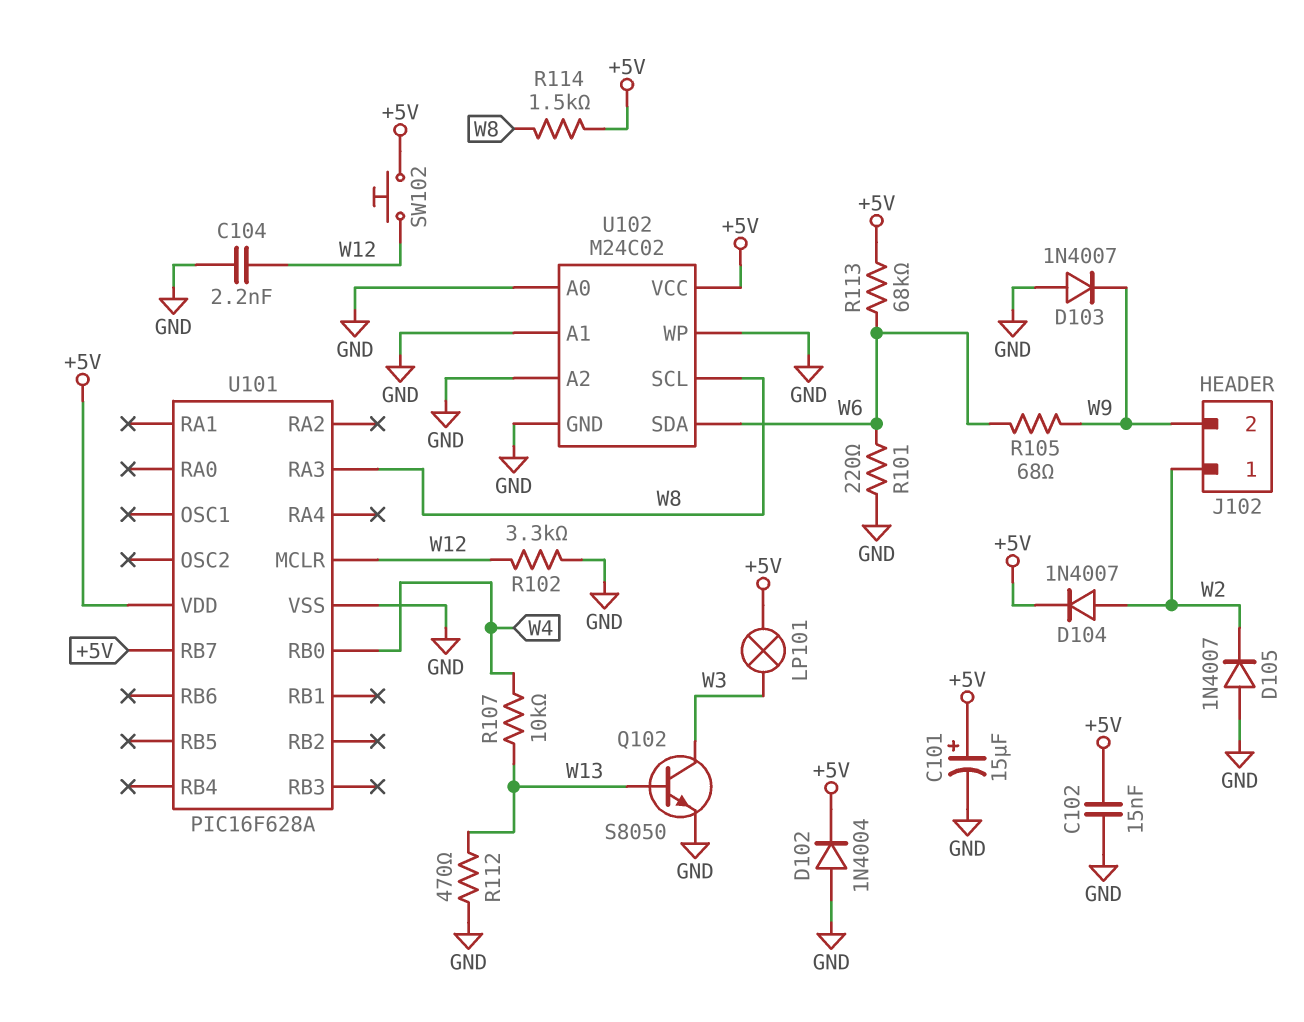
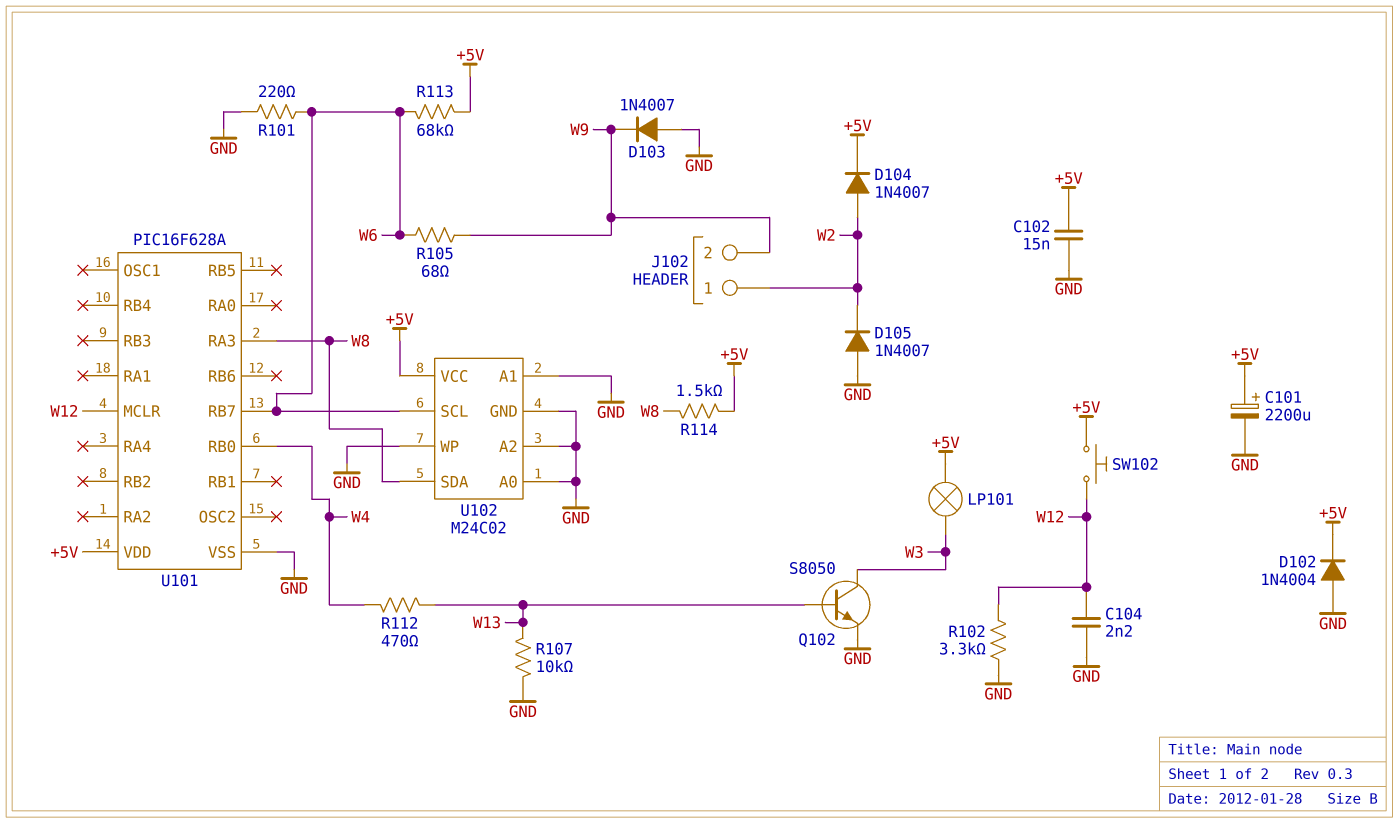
C101: 15uF (plus +5V, minus GND) -> 2200uF (plus +5V, minus GND)
R107: 10k (W4, W13) -> 10k (GND, W13)
R112: 470 (GND, W13) -> 470 (W4, W13)
U101 pin RB7: +5V -> W6
U102 pin SCL: W8 -> W6
U102 pin SDA: W6 -> W8

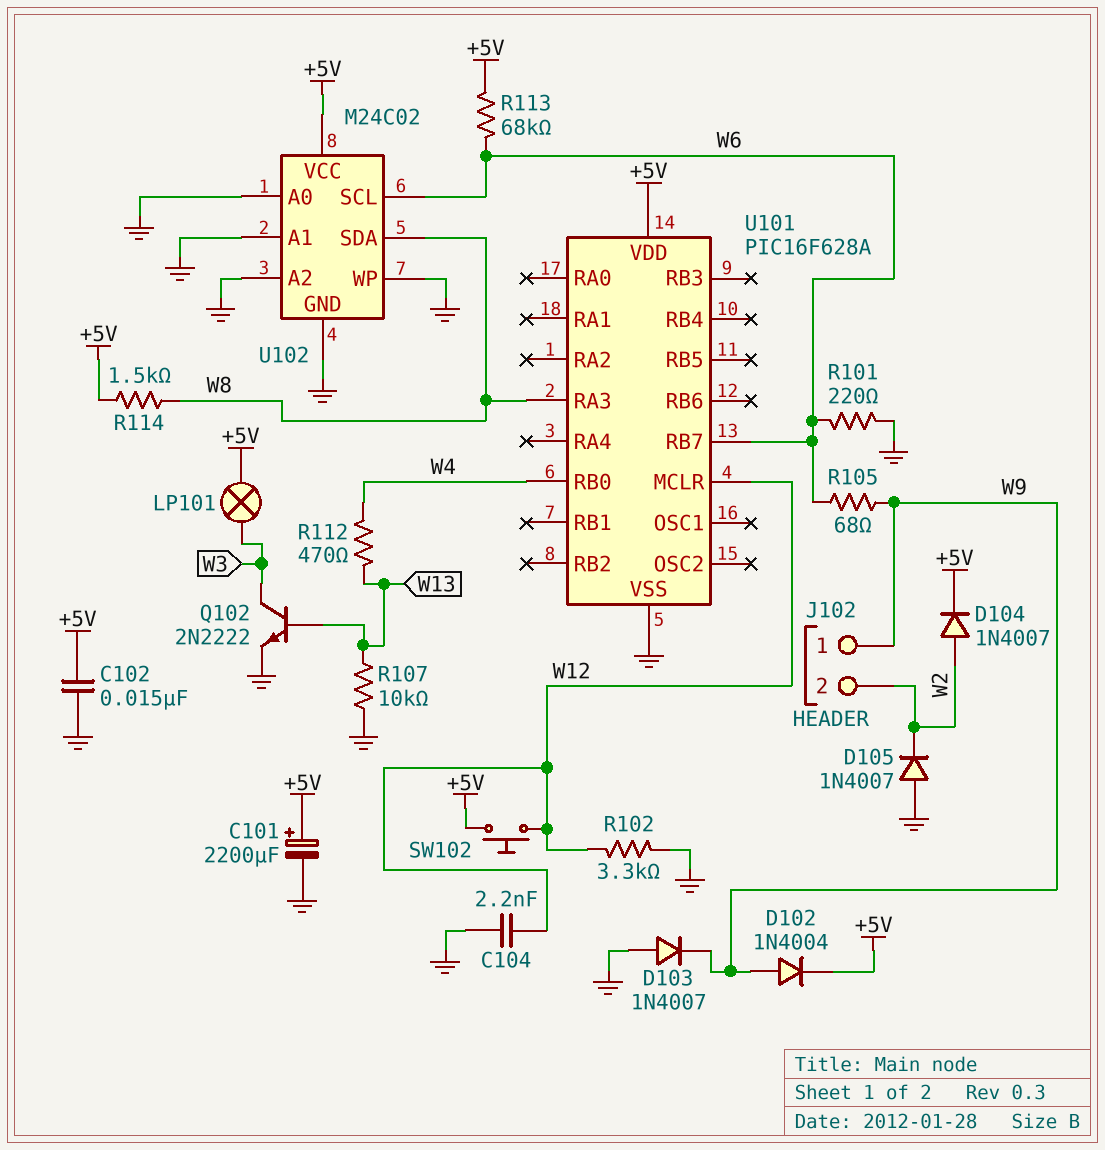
D102: diode 1N4004 (A GND, K +5V) -> diode 1N4004 (A W9, K +5V)
J102 pin 1: W2 -> W9
J102 pin 2: W9 -> W2
Q102: NPN S8050 (B W13, C W3, E GND) -> NPN 2N2222 (B W13, C W3, E GND)

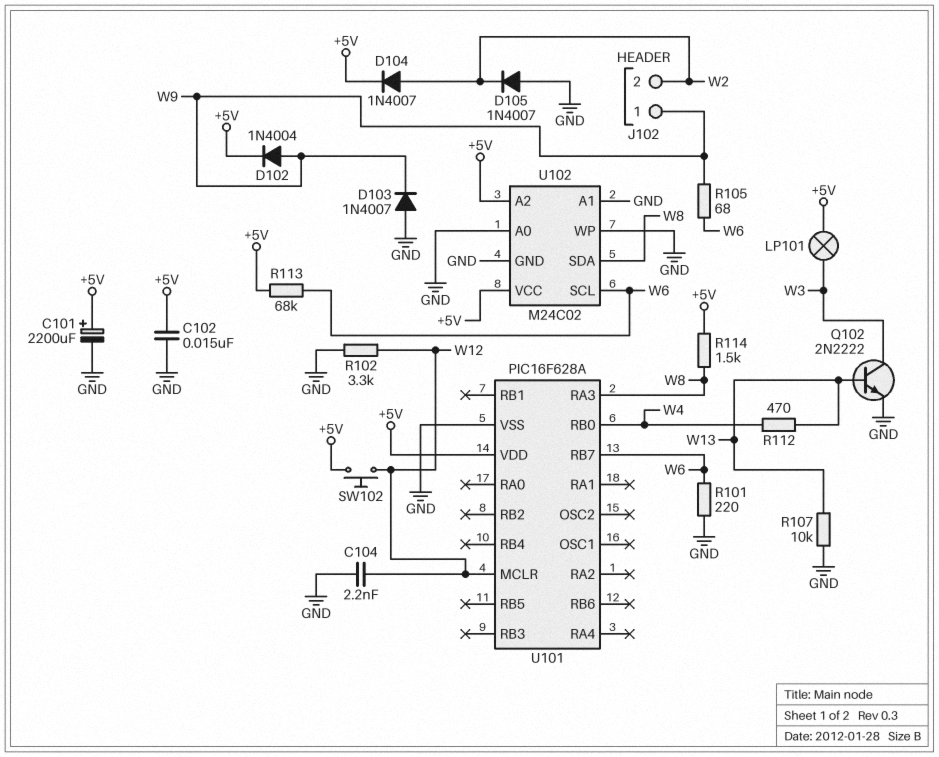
U102 pin A2: GND -> +5V

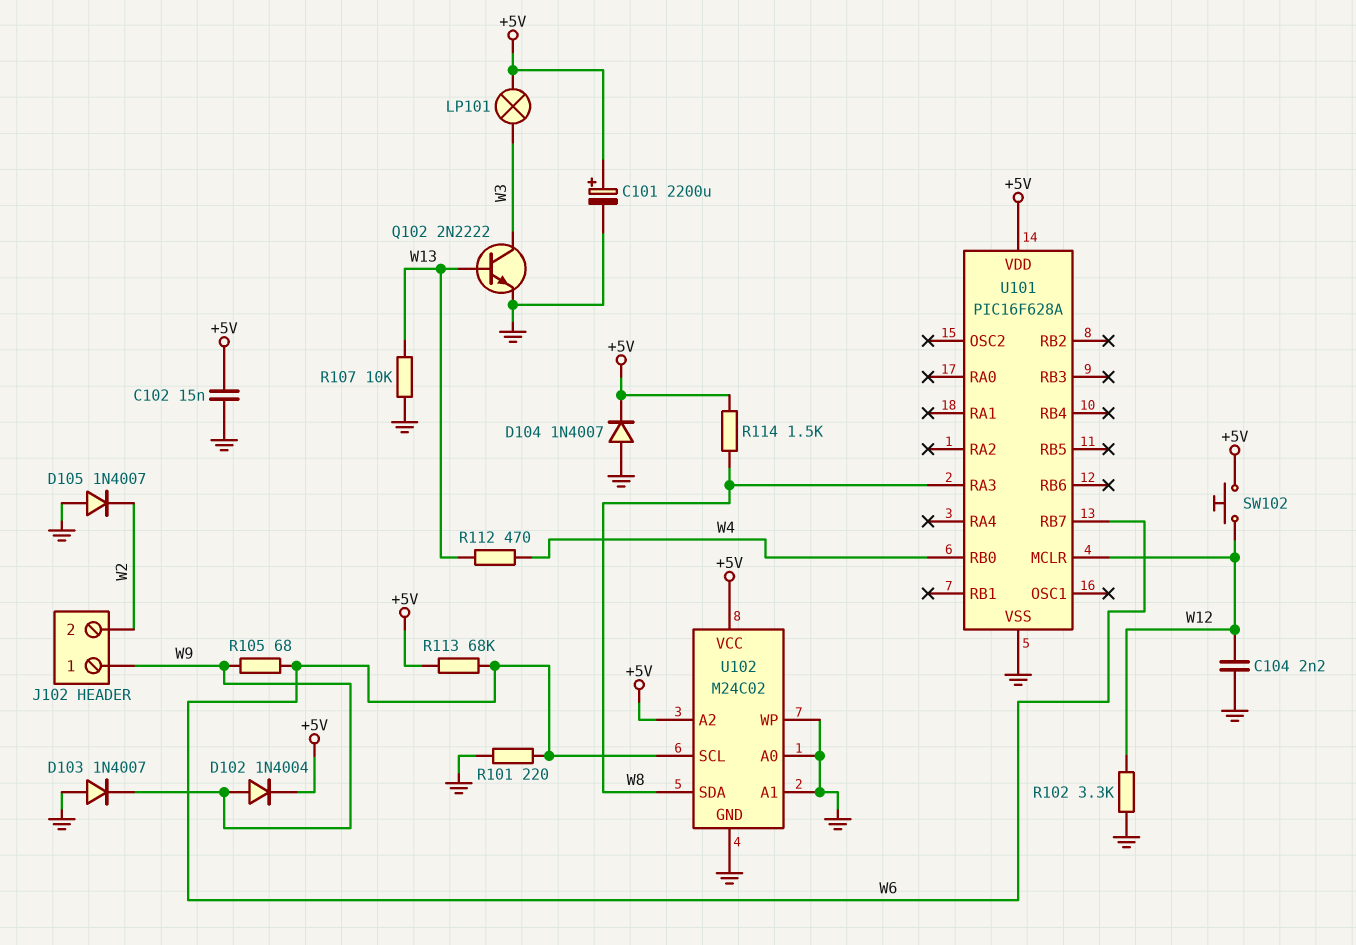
D104: diode 1N4007 (A W2, K +5V) -> diode 1N4007 (A GND, K +5V)

